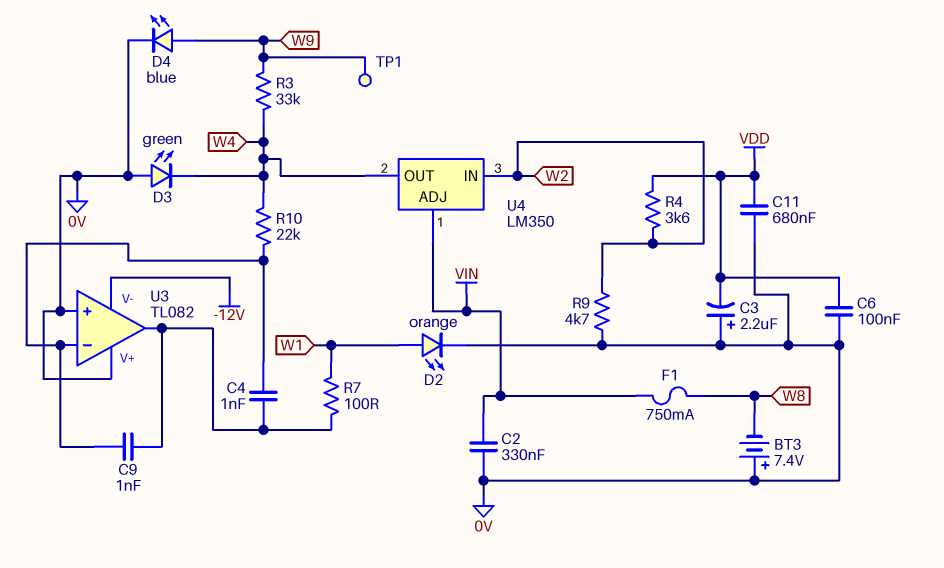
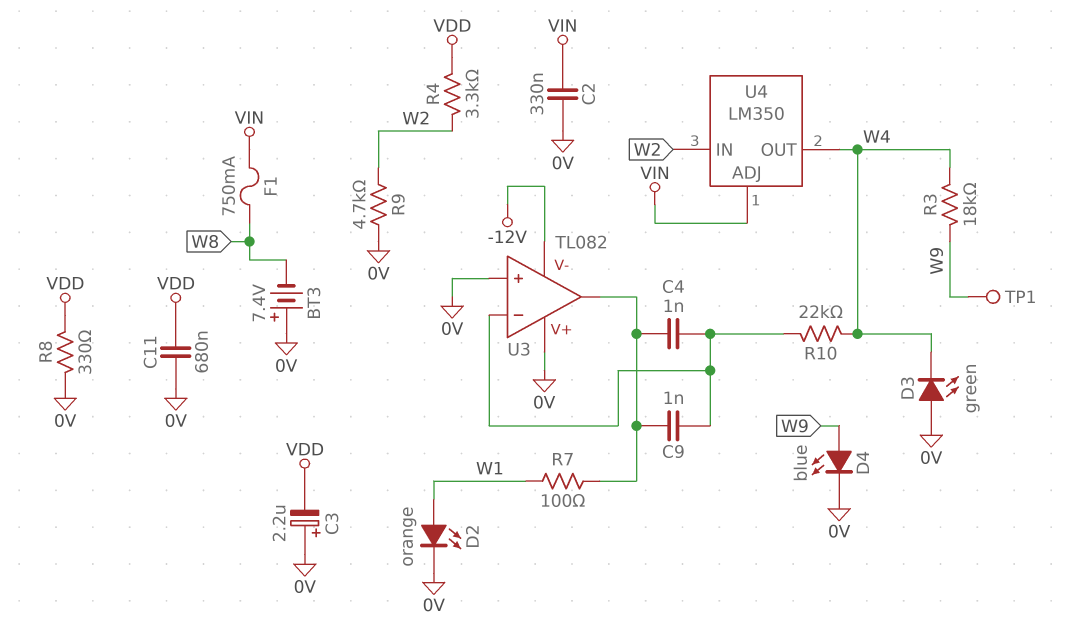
C6: 100nF (0V, VDD) -> none
R3: 33k (W4, W9) -> 18k (W4, W9)
R4: 3.6k (VDD, W2) -> 3.3k (VDD, W2)
R8: none -> 330 (0V, VDD)

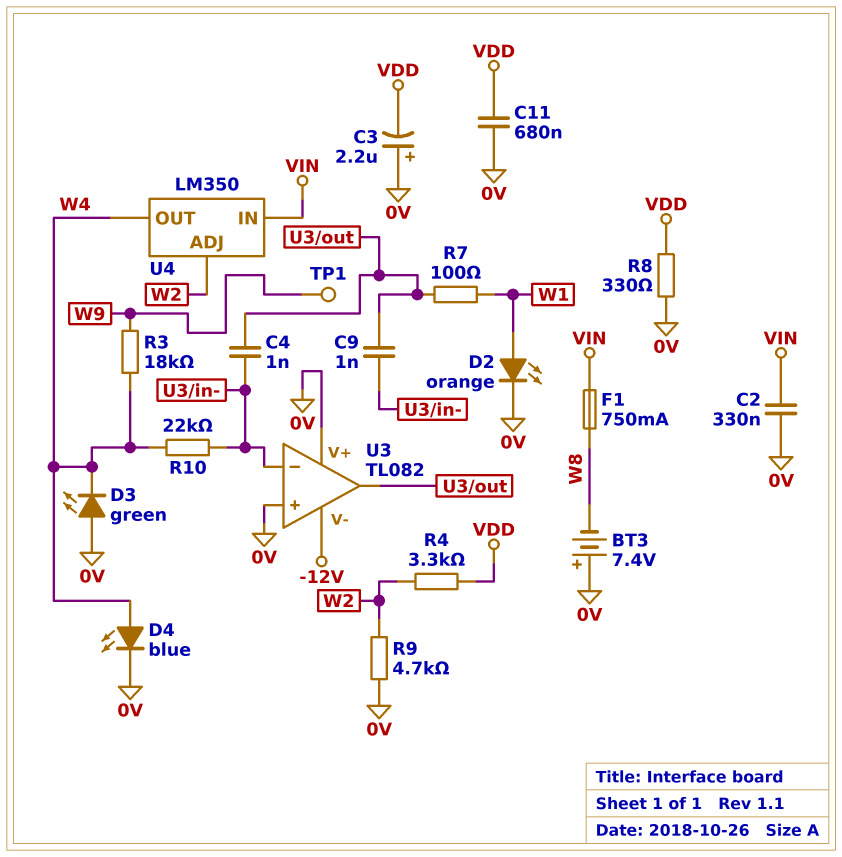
D4: LED blue (A W9, K 0V) -> LED blue (A W4, K 0V)
U4 pin ADJ: VIN -> W2
U4 pin IN: W2 -> VIN

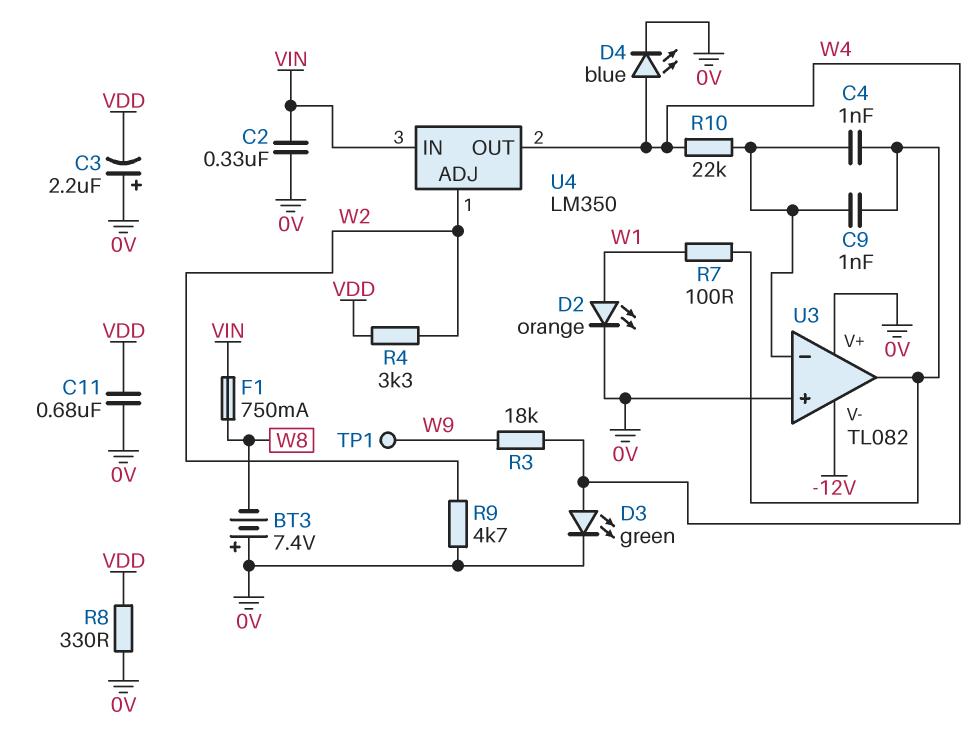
D3: LED green (A 0V, K W4) -> LED green (A W4, K 0V)

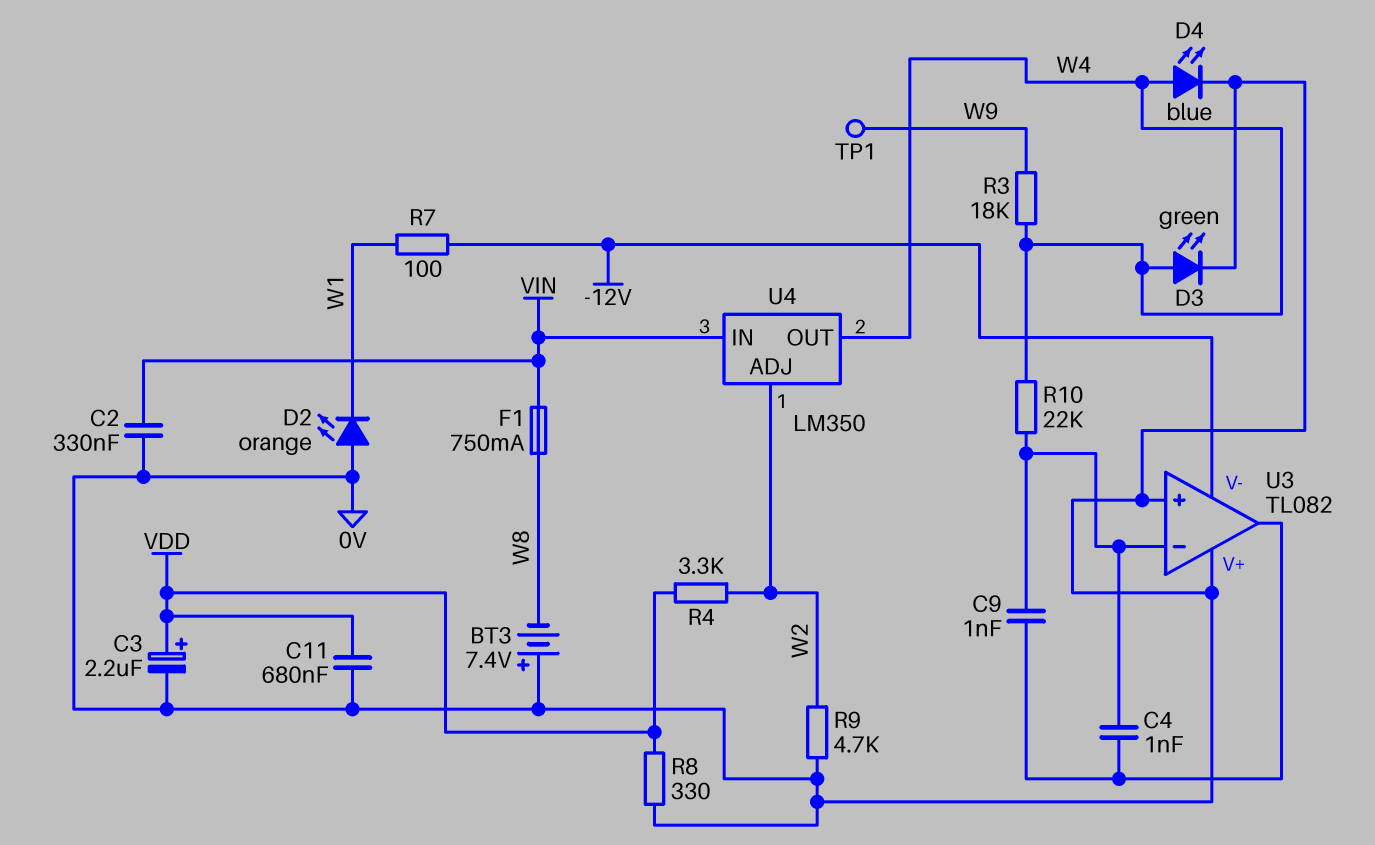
C3: 2.2uF (plus 0V, minus VDD) -> 2.2uF (plus VDD, minus 0V)
D2: LED orange (A W1, K 0V) -> LED orange (A 0V, K W1)
R7: 100 (U3/out, W1) -> 100 (-12V, W1)

